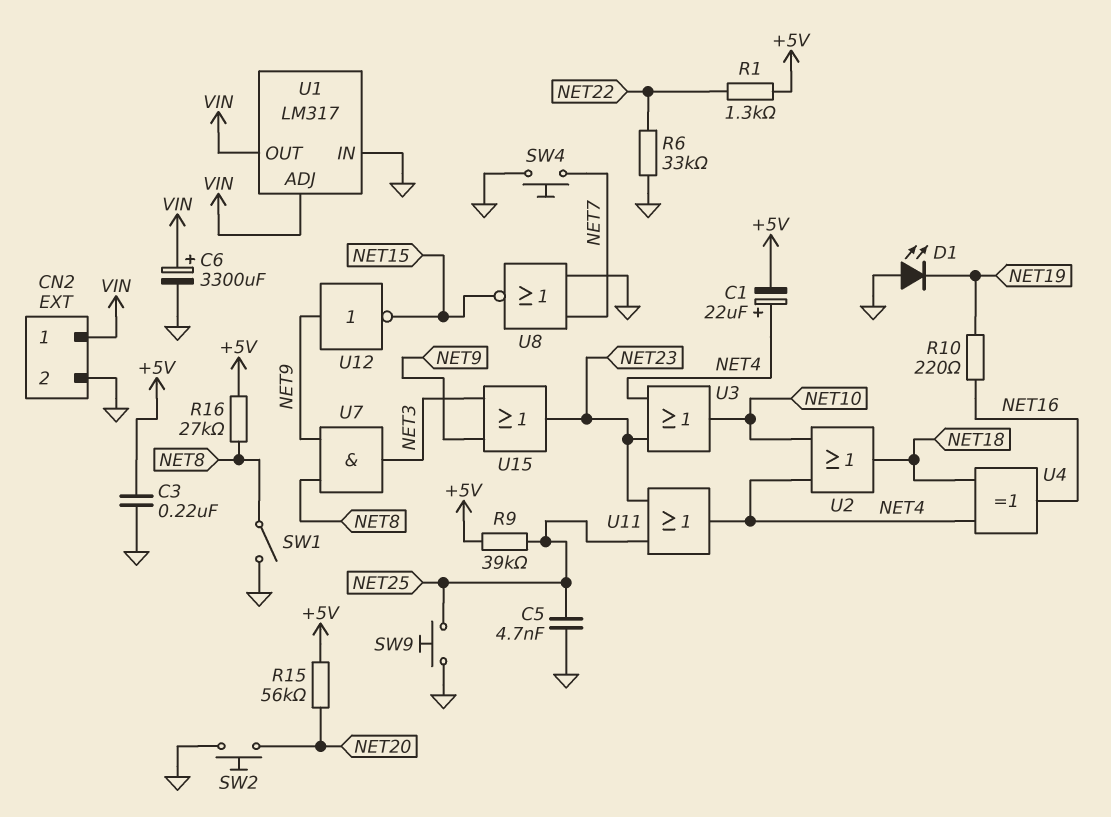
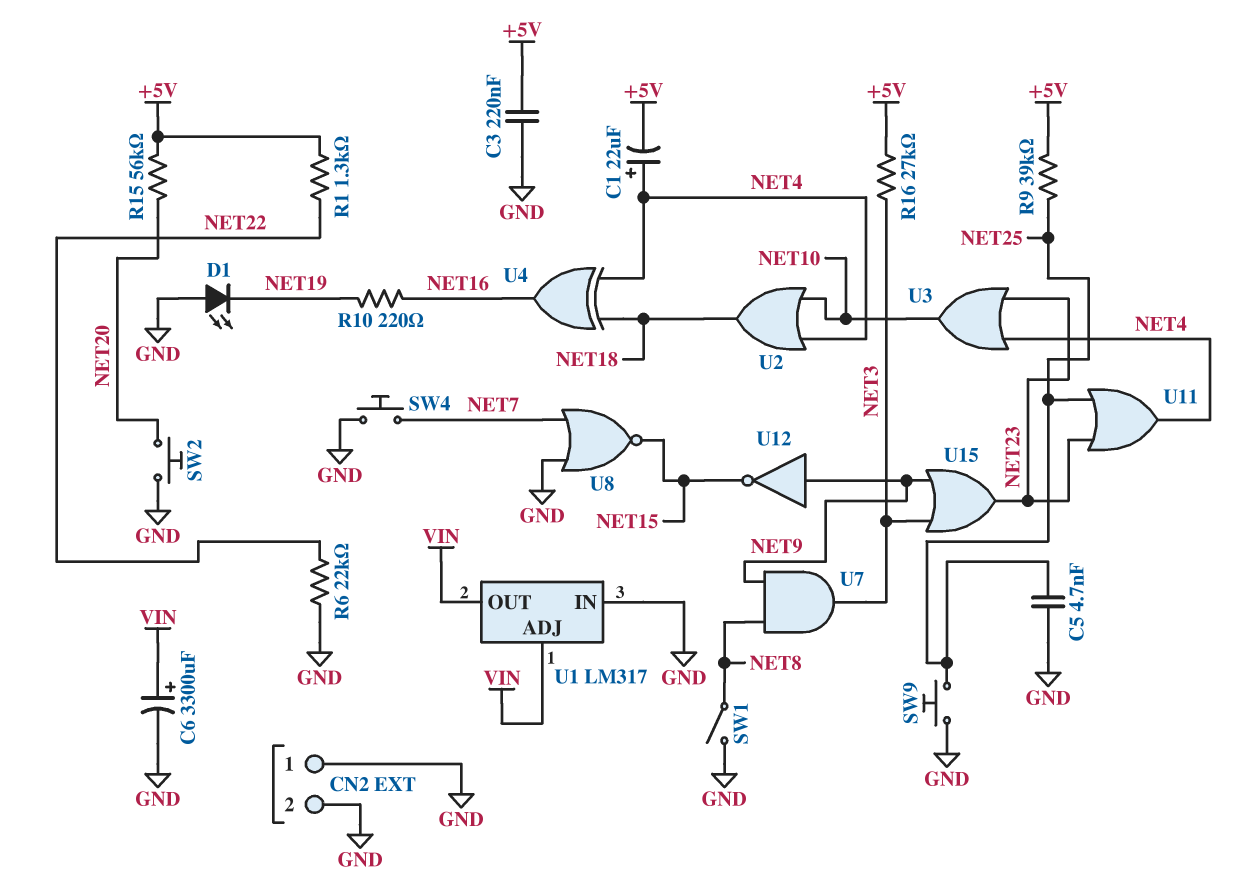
CN2 pin 1: VIN -> GND
R6: 33k (GND, NET22) -> 22k (GND, NET22)
R16: 27k (+5V, NET8) -> 27k (+5V, NET3)

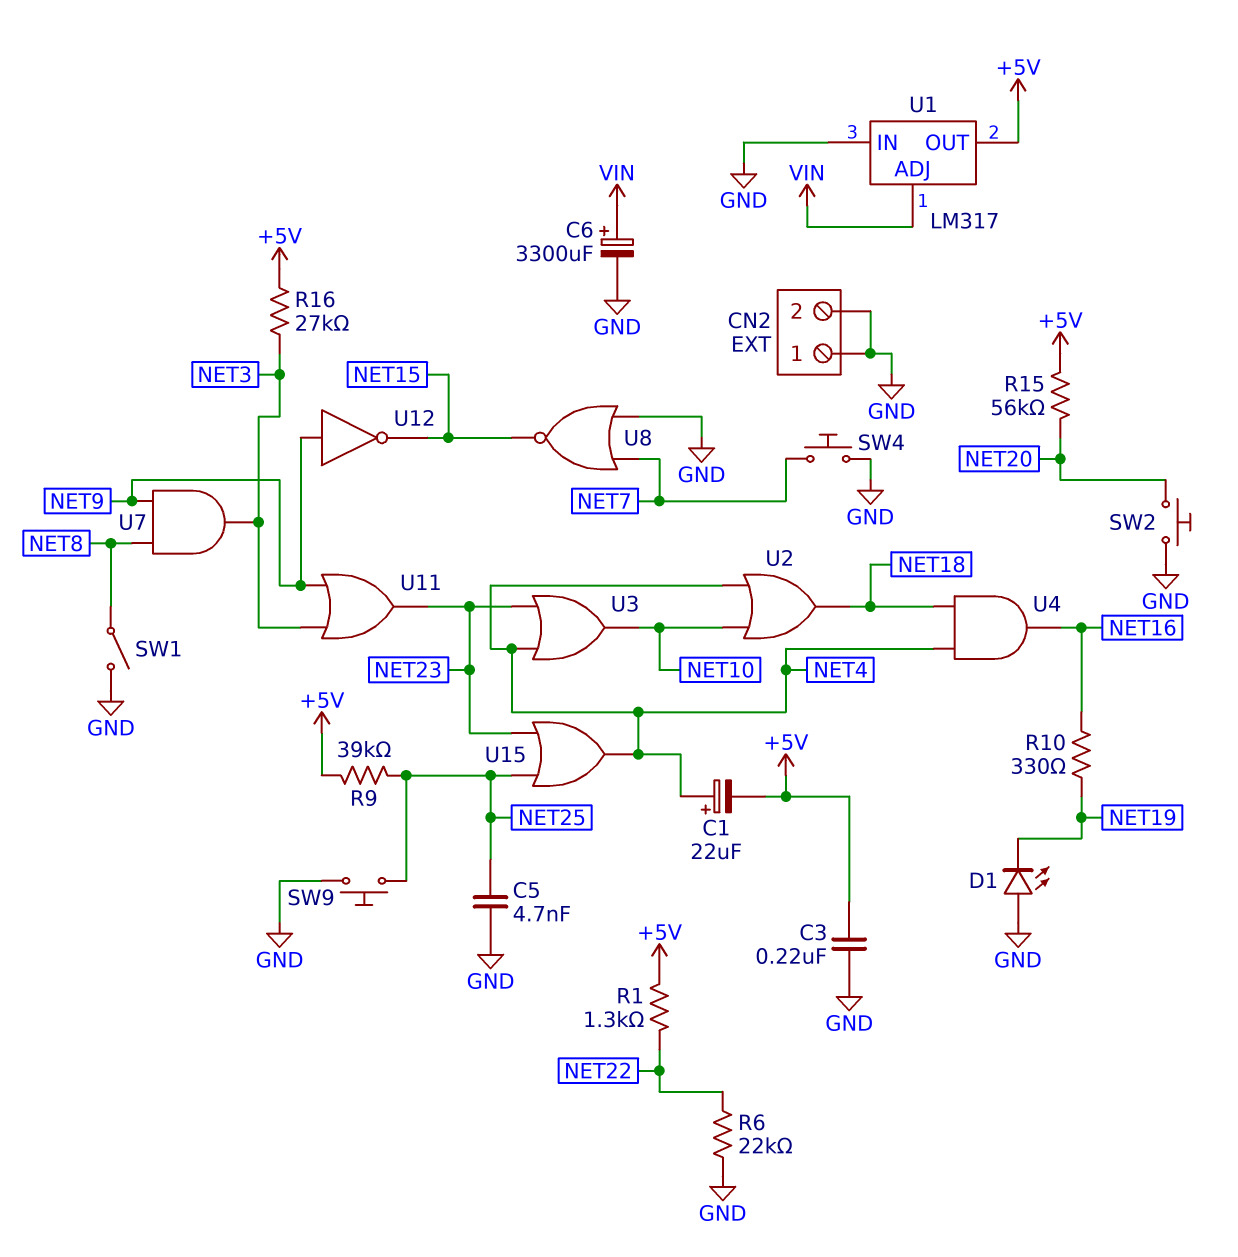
R10: 220 (NET16, NET19) -> 330 (NET16, NET19)
U1 pin OUT: VIN -> +5V
U4: XOR (in NET4, in NET18, out NET16) -> AND (in NET4, in NET18, out NET16)
U11: OR (in NET23, in NET25, out NET4) -> OR (in NET3, in NET9, out NET23)
U15: OR (in NET3, in NET9, out NET23) -> OR (in NET23, in NET25, out NET4)

